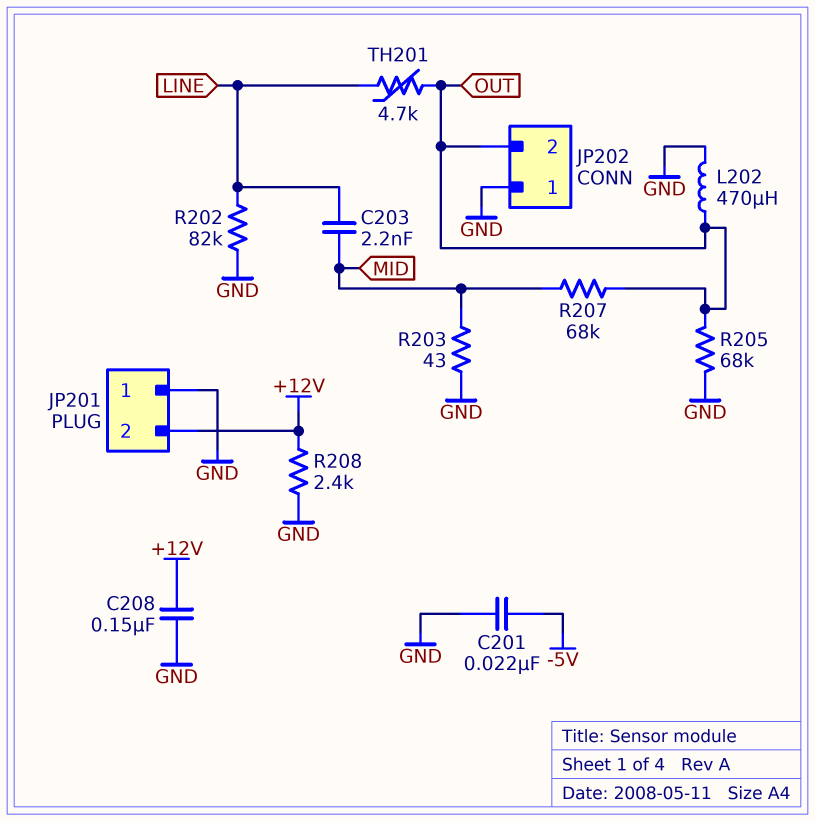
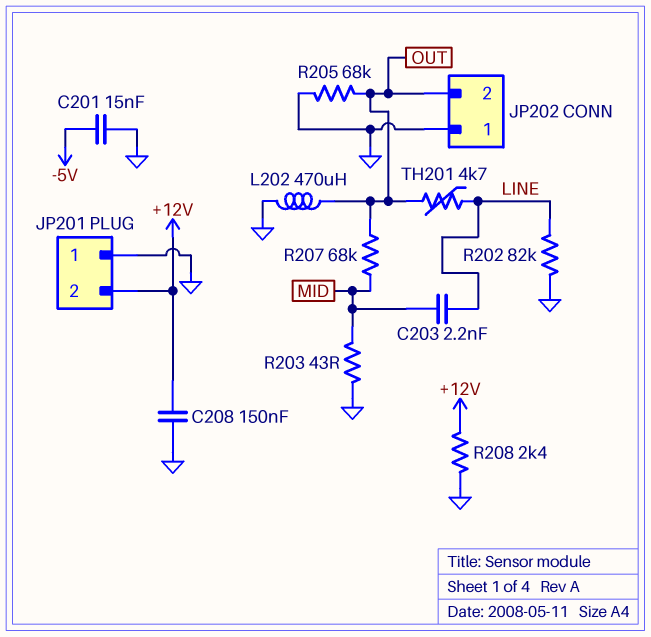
C201: 22nF (-5V, GND) -> 15nF (-5V, GND)

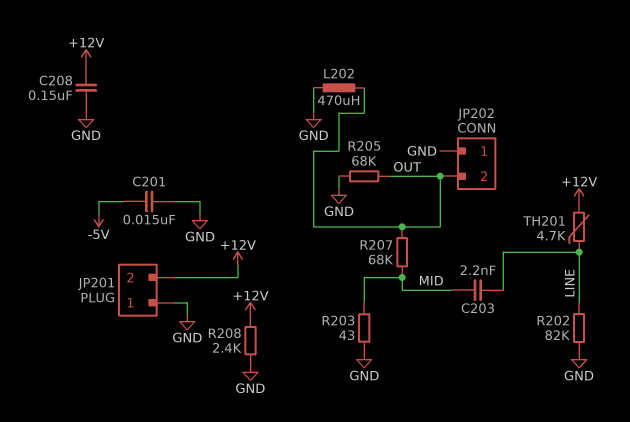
TH201: 4.7k (LINE, OUT) -> 4.7k (+12V, LINE)

